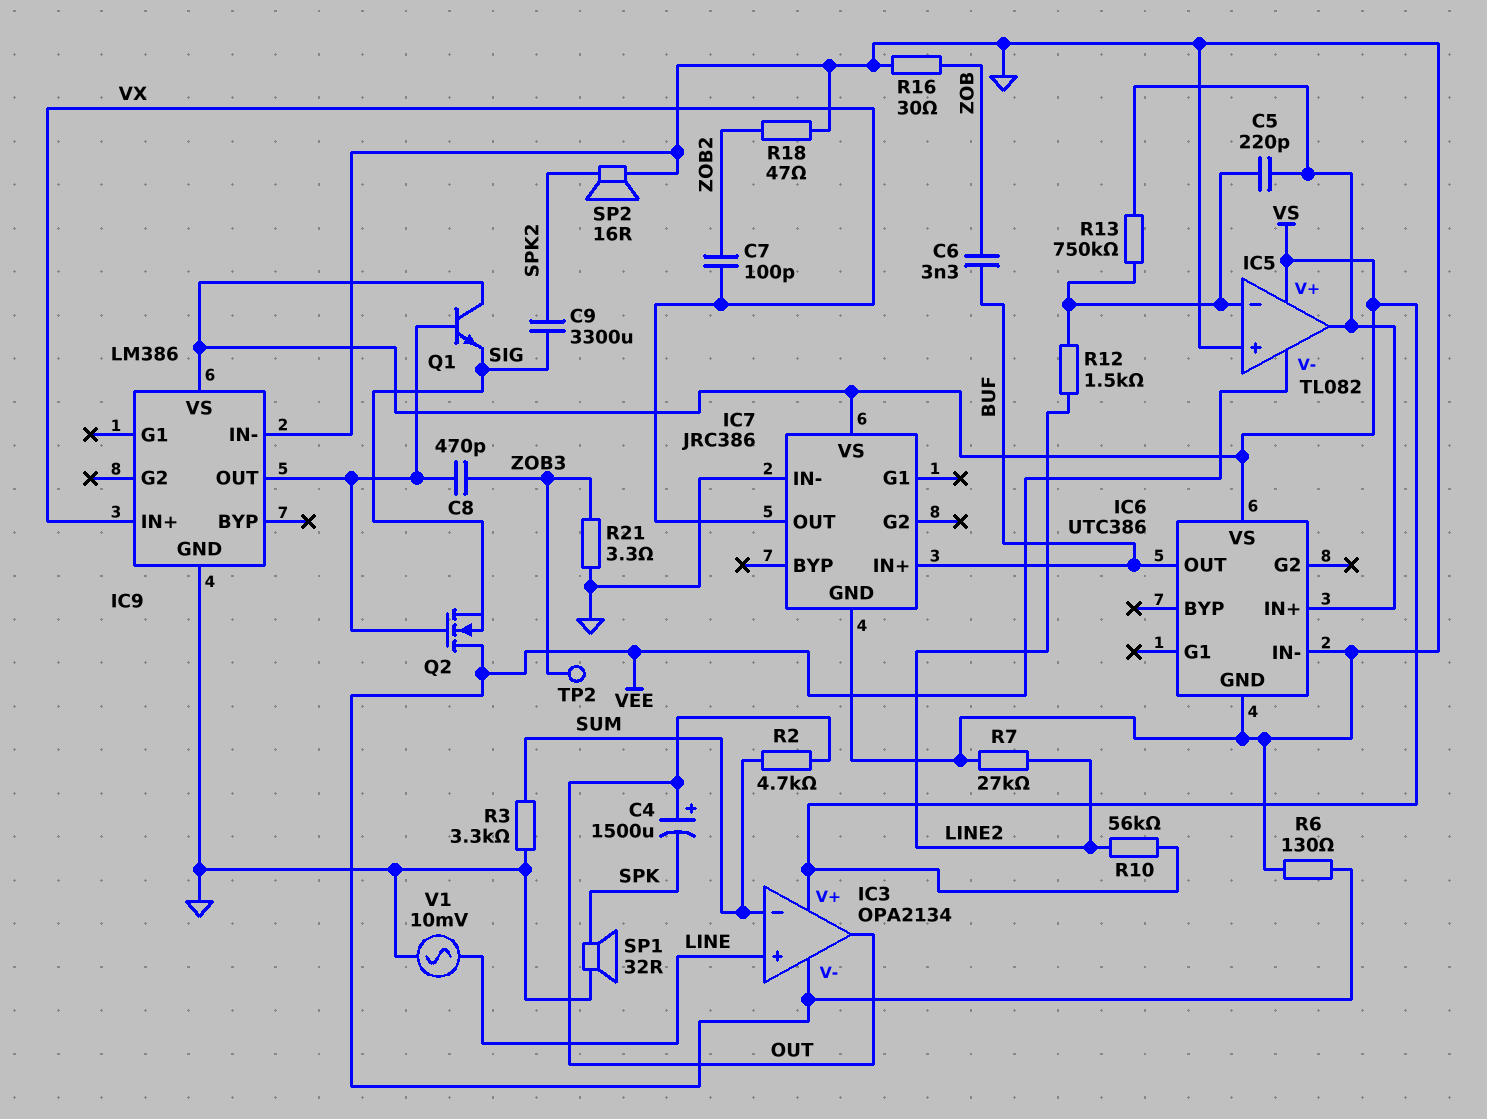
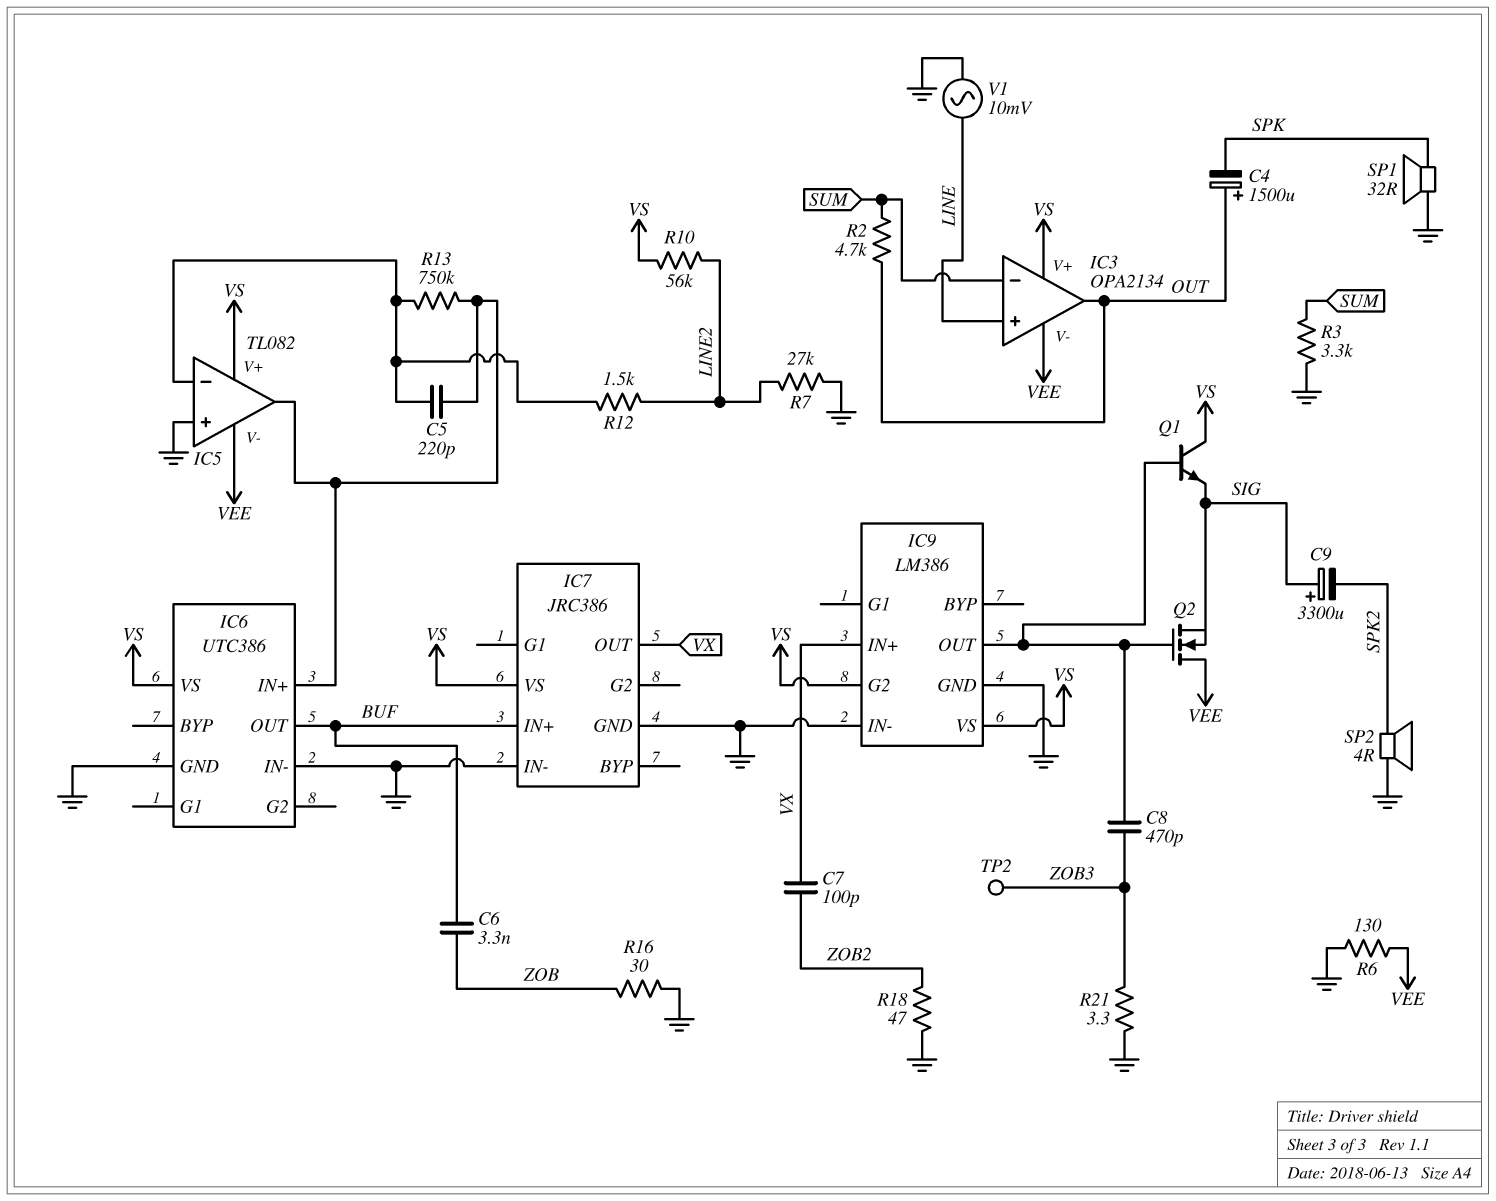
C9: 3300uF (SIG, SPK2) -> 3300uF (plus SIG, minus SPK2)
IC9 pin G2: none -> VS
SP2: speaker 16R (GND, SPK2) -> speaker 4R (GND, SPK2)

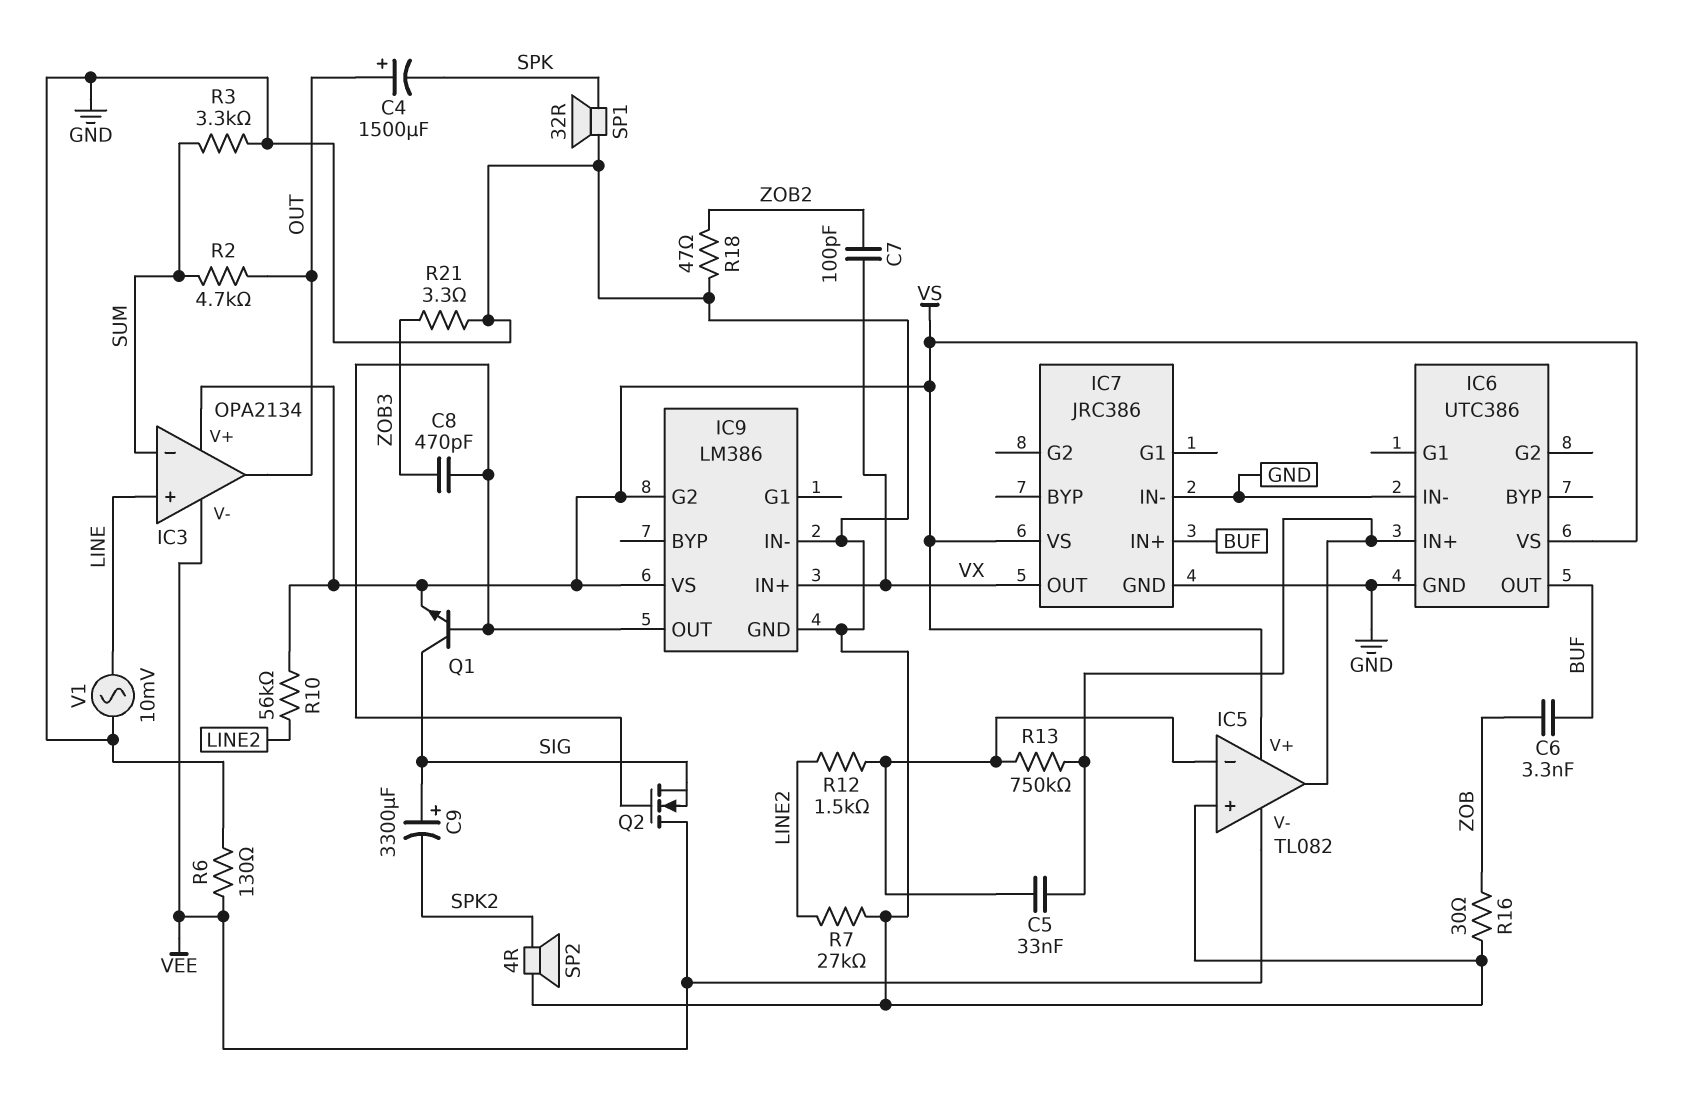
C5: 220pF (IC5/in-, IC5/out) -> 33nF (IC5/in-, IC5/out)
Q1: NPN (B IC9/OUT, C VS, E SIG) -> NPN (B IC9/OUT, C SIG, E VS)
TP2: test point (ZOB3) -> none

